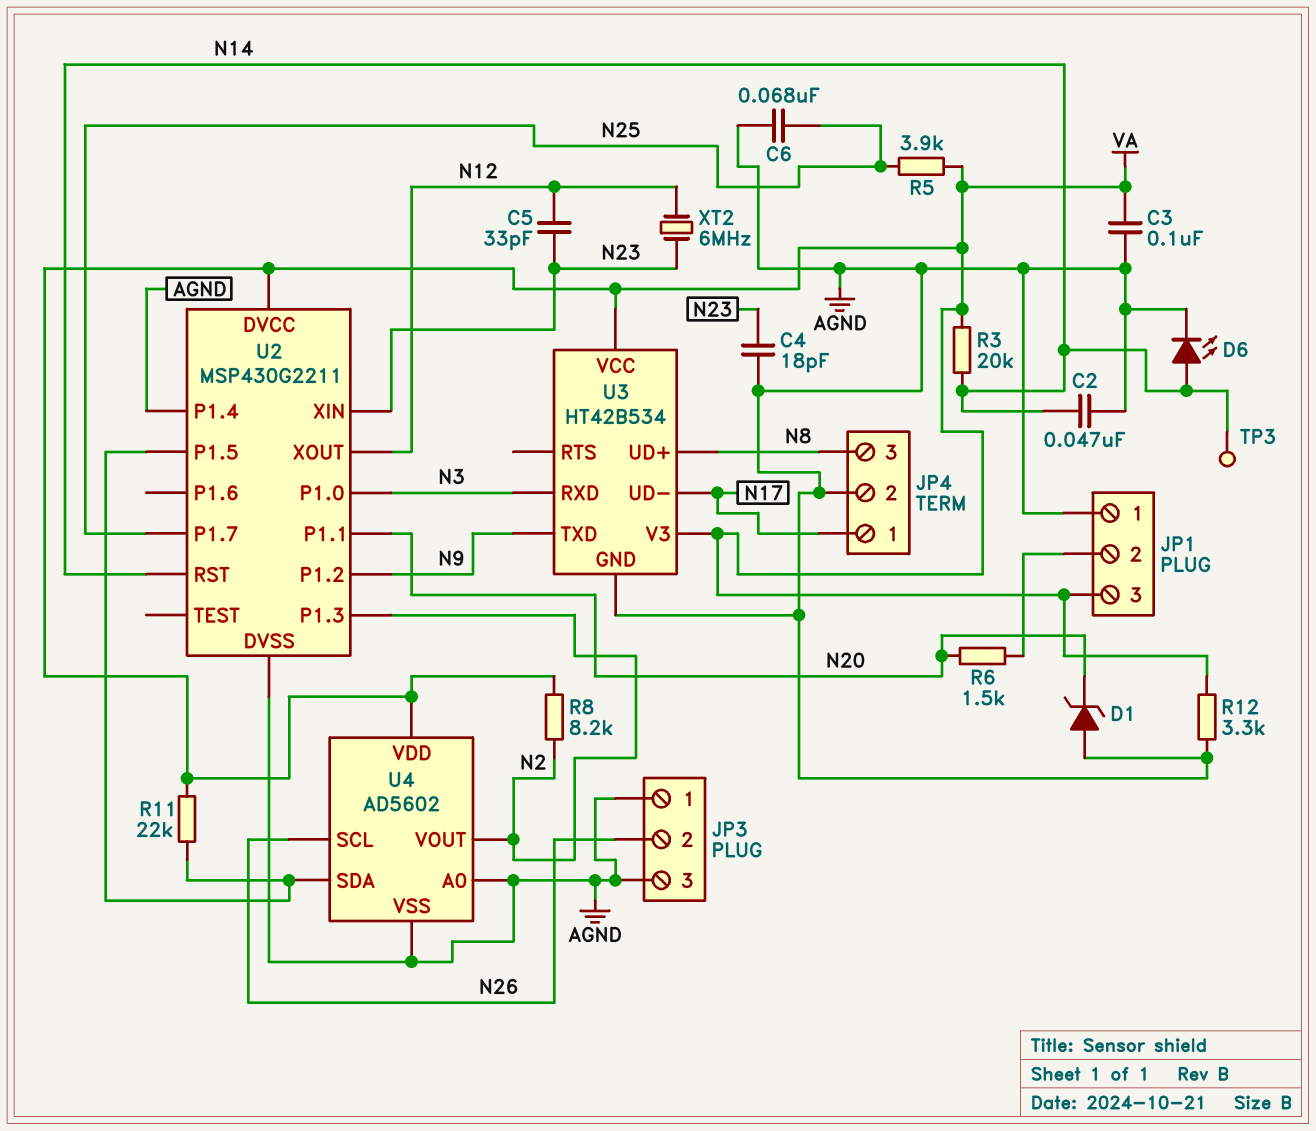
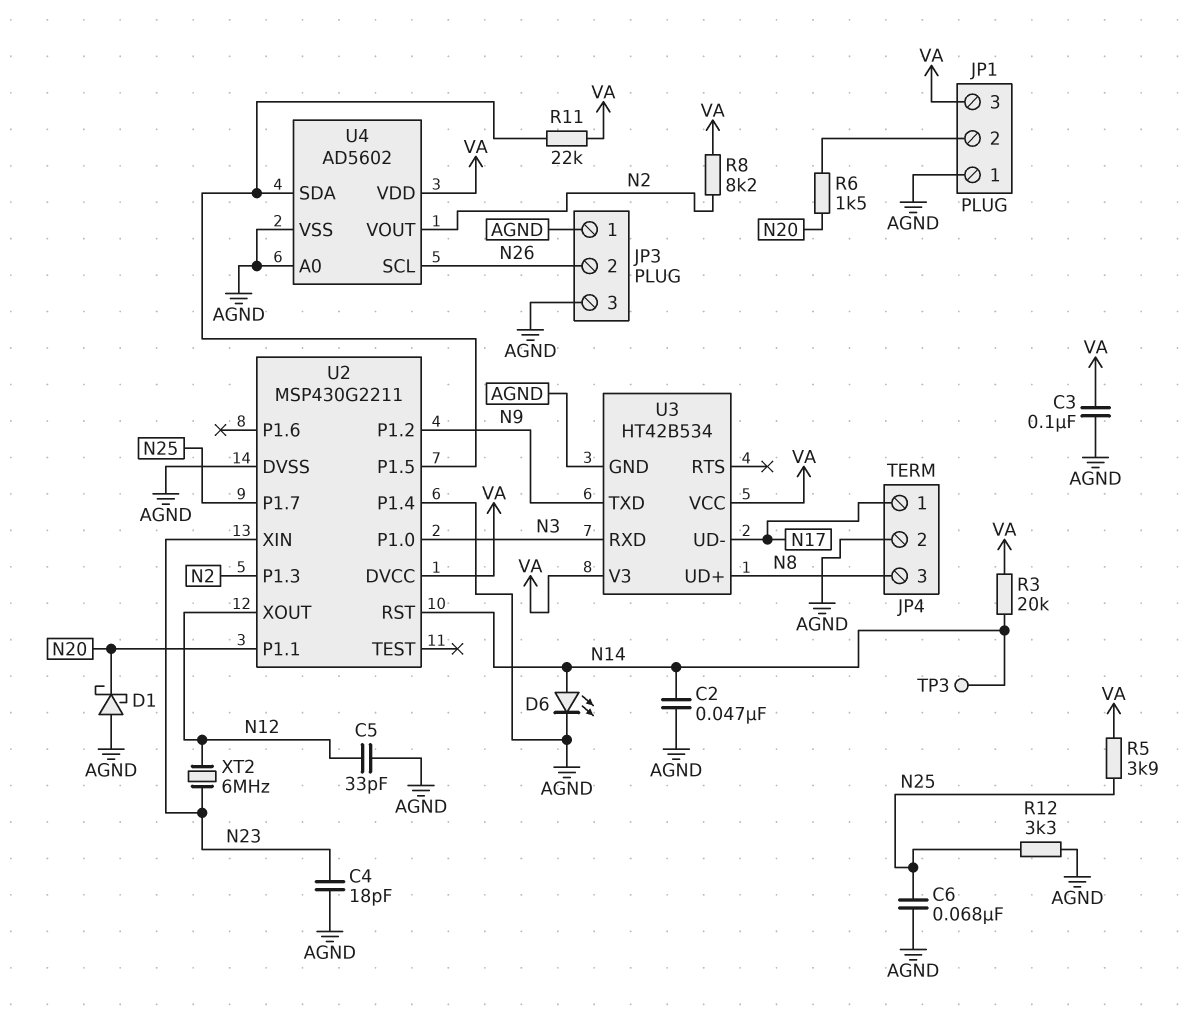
C5: 33pF (N12, N23) -> 33pF (AGND, N12)
D1: zener (A AGND, K N20) -> schottky (A AGND, K N20)
R12: 3.3k (AGND, VA) -> 3.3k (AGND, N25)

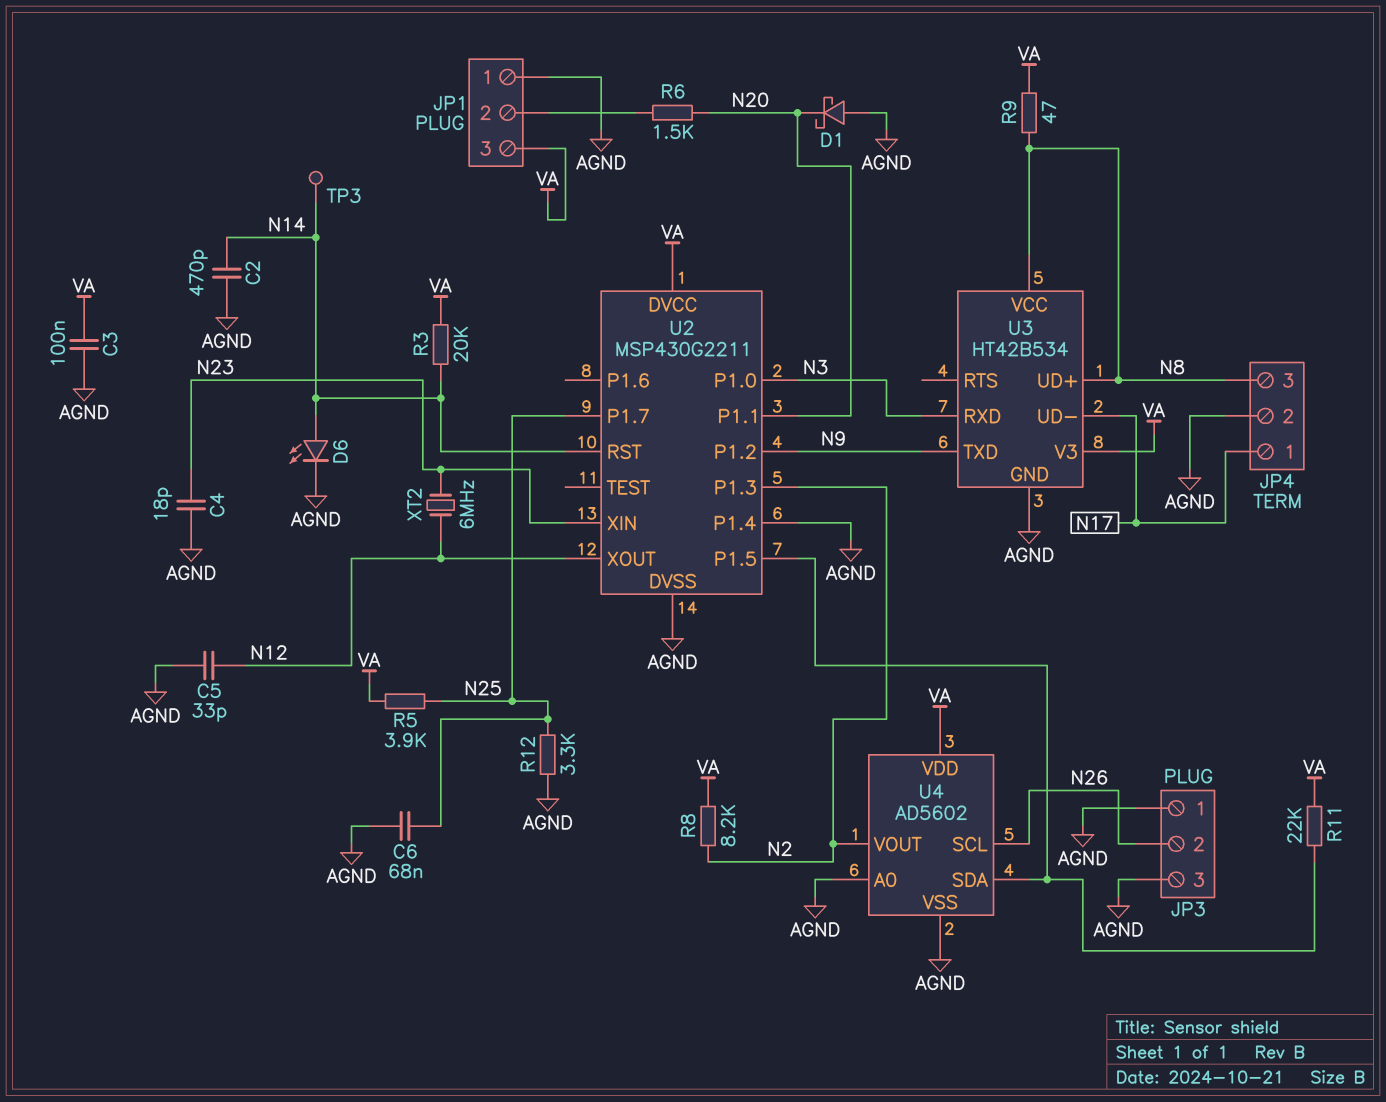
C2: 47nF (AGND, N14) -> 470pF (AGND, N14)
R9: none -> 47 (N8, VA)
U3 pin VCC: VA -> N8

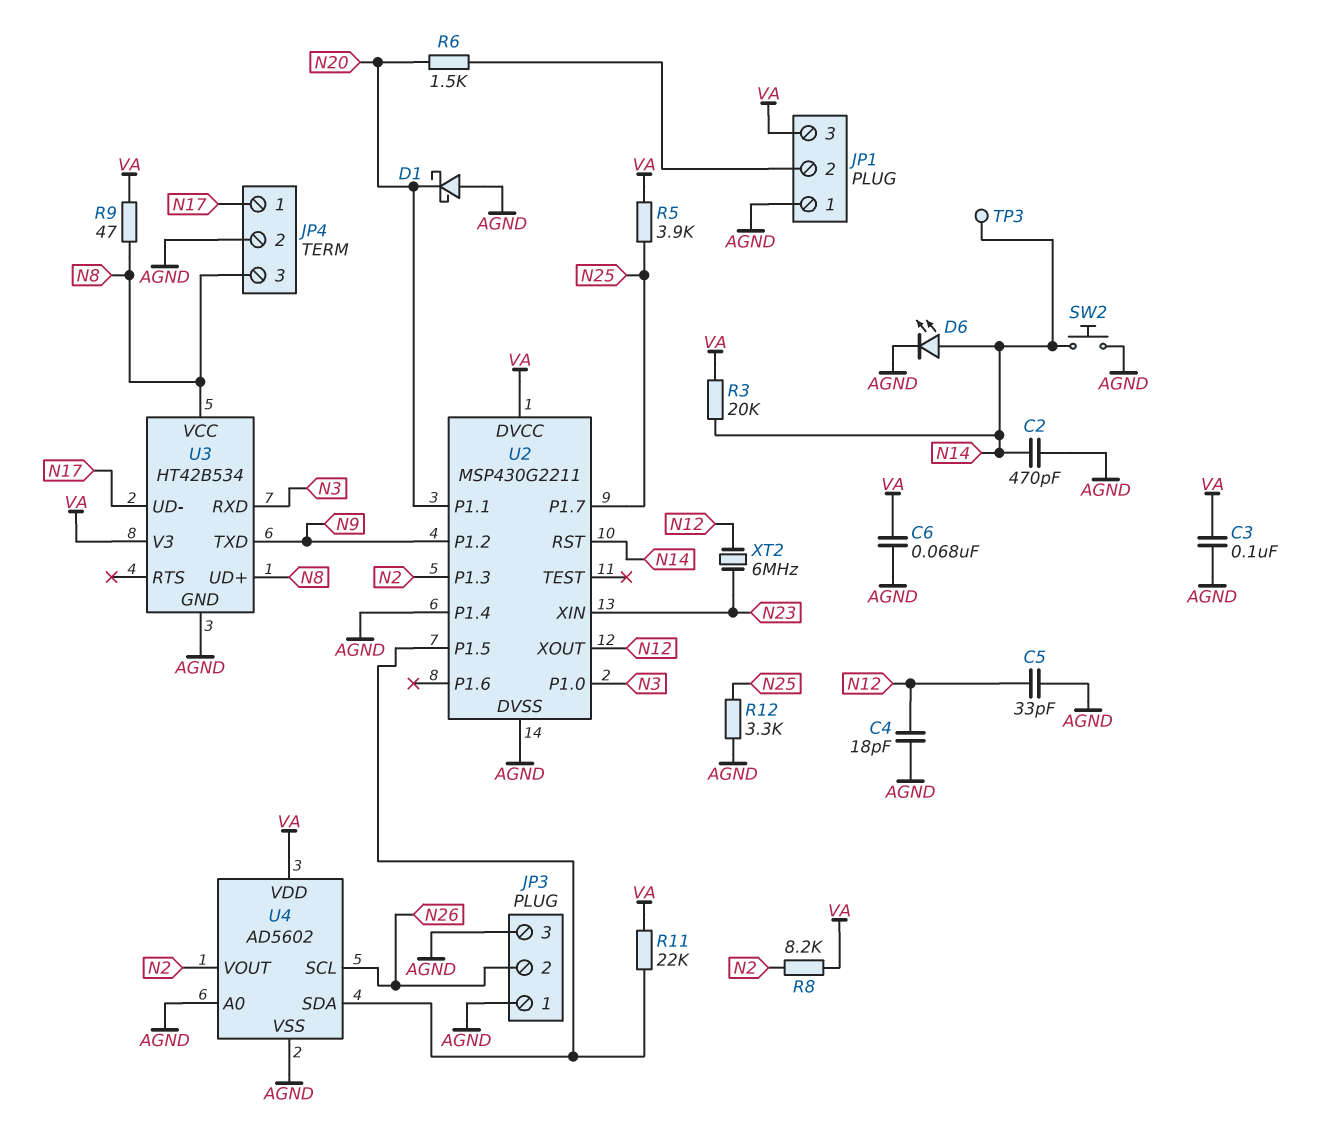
C4: 18pF (AGND, N23) -> 18pF (AGND, N12)
C6: 68nF (AGND, N25) -> 68nF (AGND, VA)
SW2: none -> button (AGND, N14)

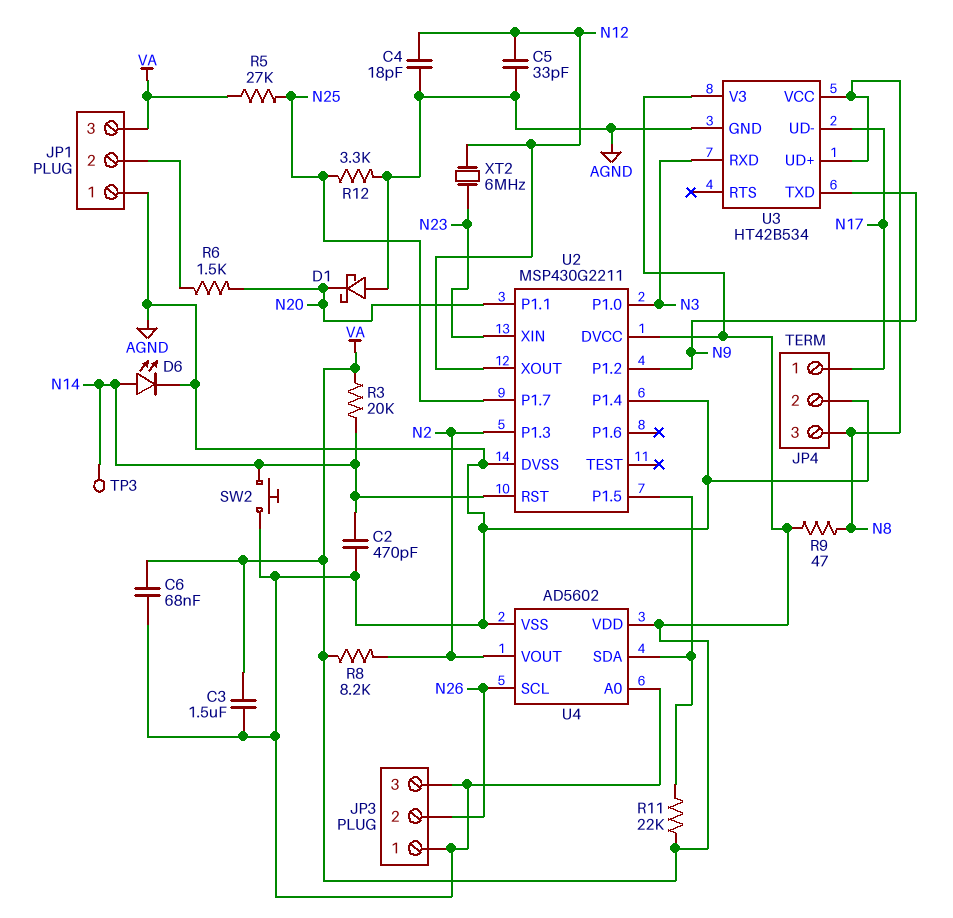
C3: 100nF (AGND, VA) -> 1.5uF (AGND, VA)
R5: 3.9k (N25, VA) -> 27k (N25, VA)

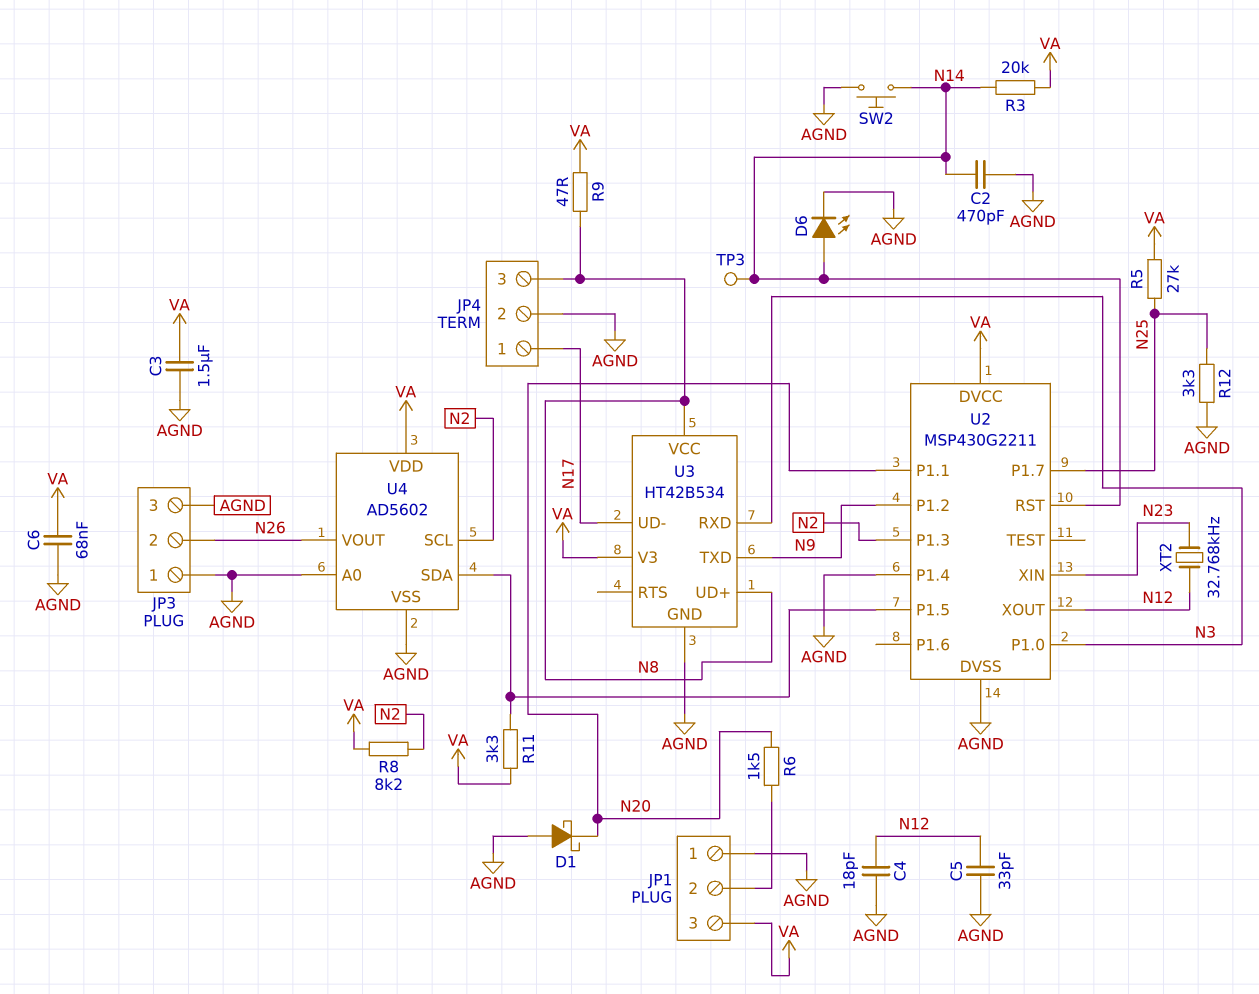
R11: 22k (U2/P1.5, VA) -> 3.3k (U2/P1.5, VA)
U4 pin SCL: N26 -> N2
U4 pin VOUT: N2 -> N26
XT2: 6MHz (N12, N23) -> 32.768kHz (N12, N23)

